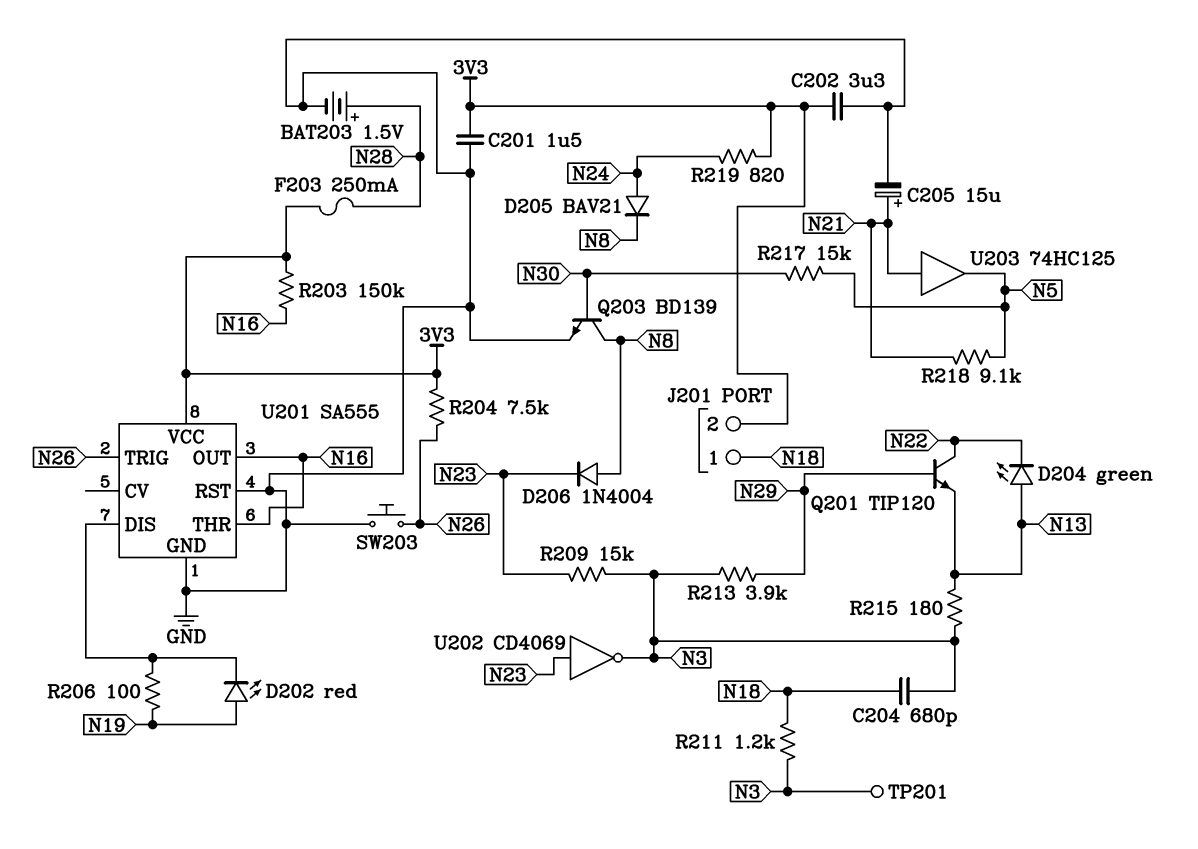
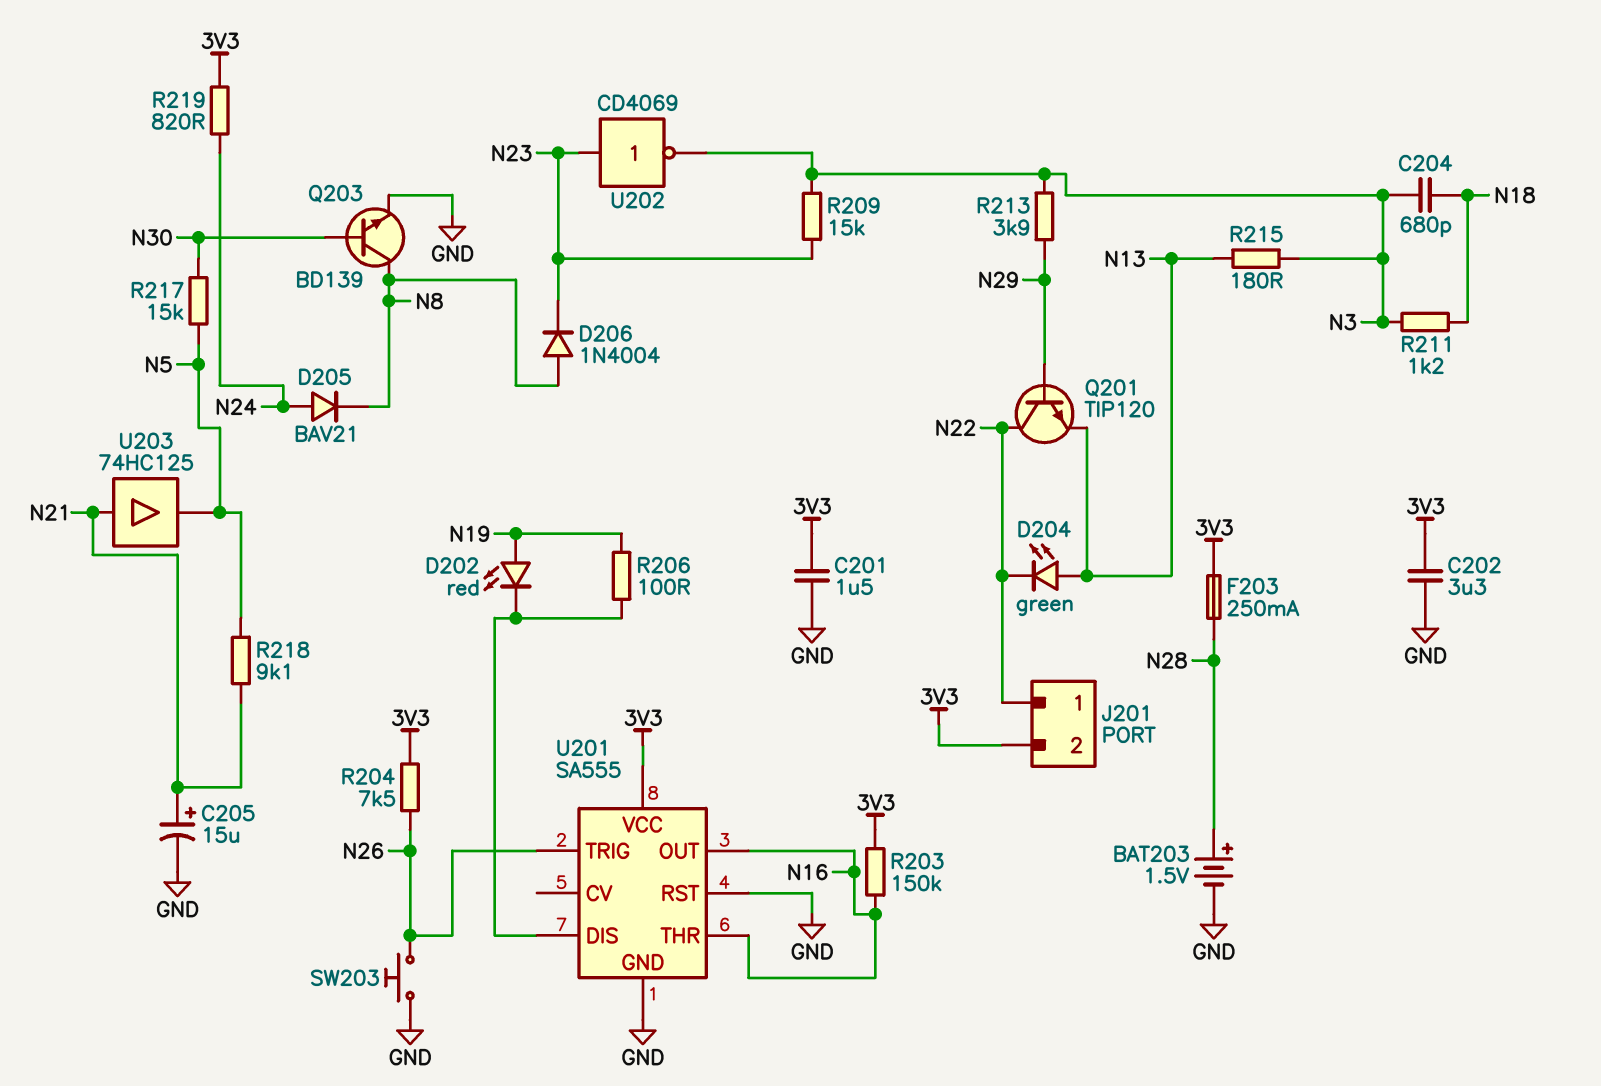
J201 pin 1: N18 -> N22
TP201: test point (N3) -> none

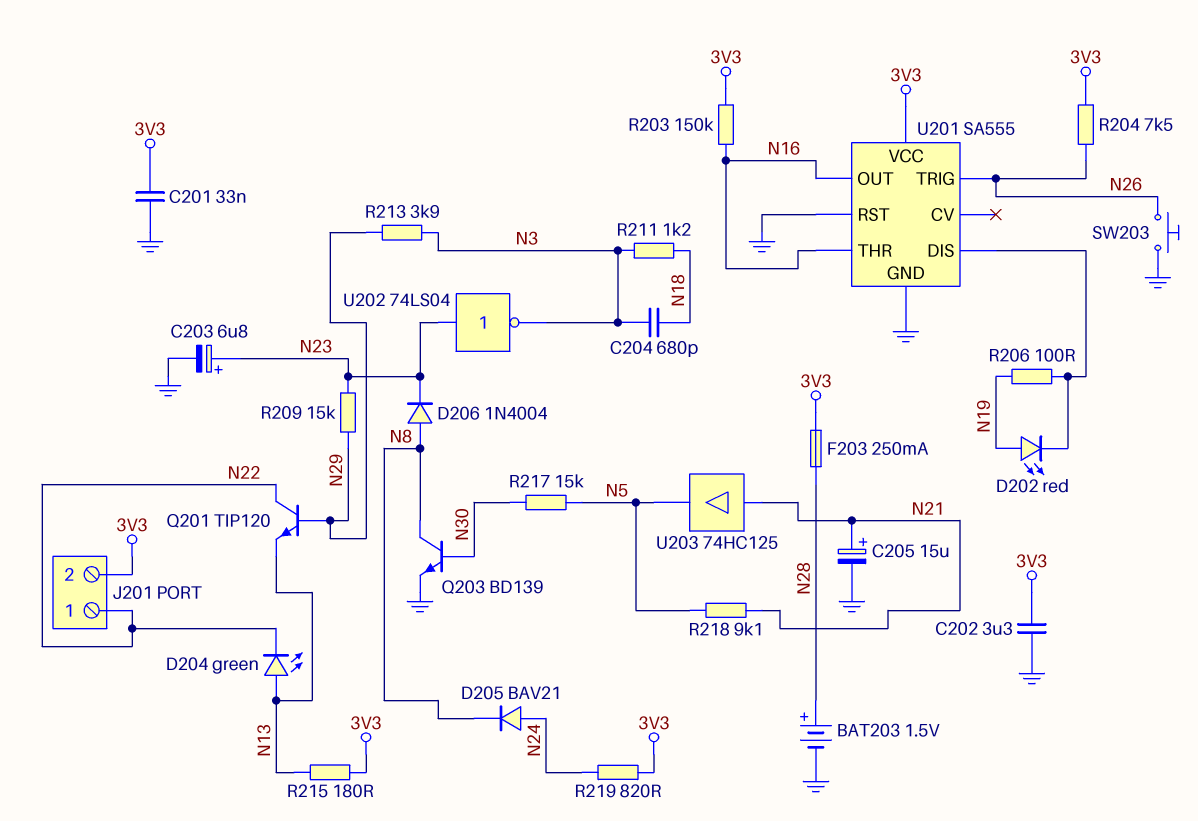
C201: 1.5uF (3V3, GND) -> 33nF (3V3, GND)
C203: none -> 6.8uF (plus N23, minus GND)
R209: 15k (N3, N23) -> 15k (N23, N29)
R215: 180 (N3, N13) -> 180 (3V3, N13)
U202: NOT CD4069 (in N23, out N3) -> NOT 74LS04 (in N23, out N3)

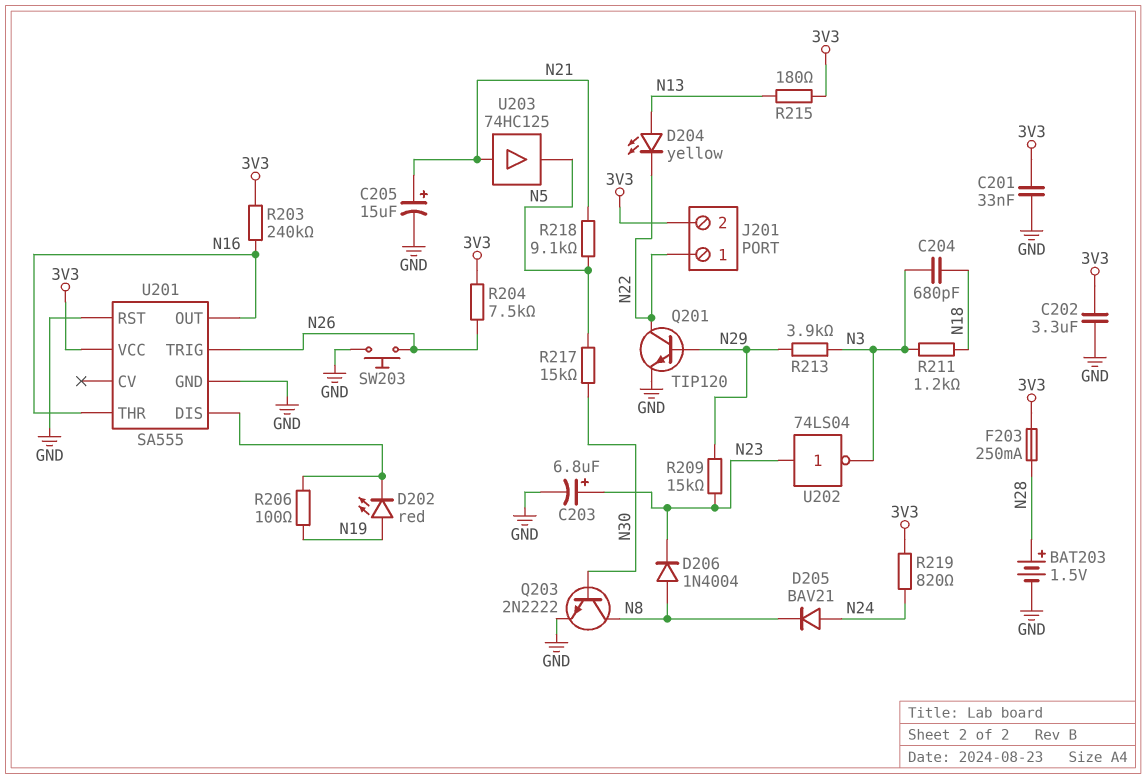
D204: LED green (A N13, K N22) -> LED yellow (A N13, K N22)
Q201: NPN TIP120 (B N29, C N22, E N13) -> NPN TIP120 (B N29, C N22, E GND)
Q203: NPN BD139 (B N30, C N8, E GND) -> NPN 2N2222 (B N30, C N8, E GND)
R203: 150k (3V3, N16) -> 240k (3V3, N16)

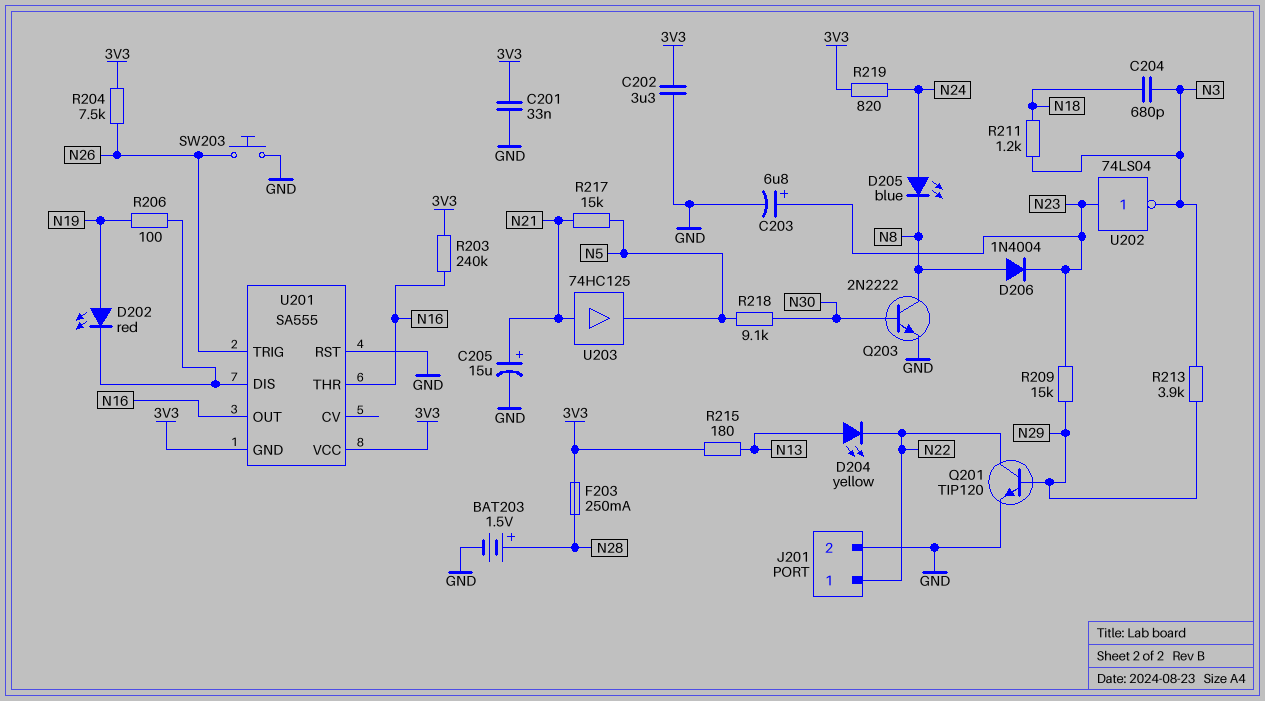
D205: diode BAV21 (A N24, K N8) -> LED blue (A N24, K N8)
J201 pin 2: 3V3 -> GND
R217: 15k (N5, N30) -> 15k (N5, N21)
R218: 9.1k (N5, N21) -> 9.1k (N5, N30)
U201 pin GND: GND -> 3V3

